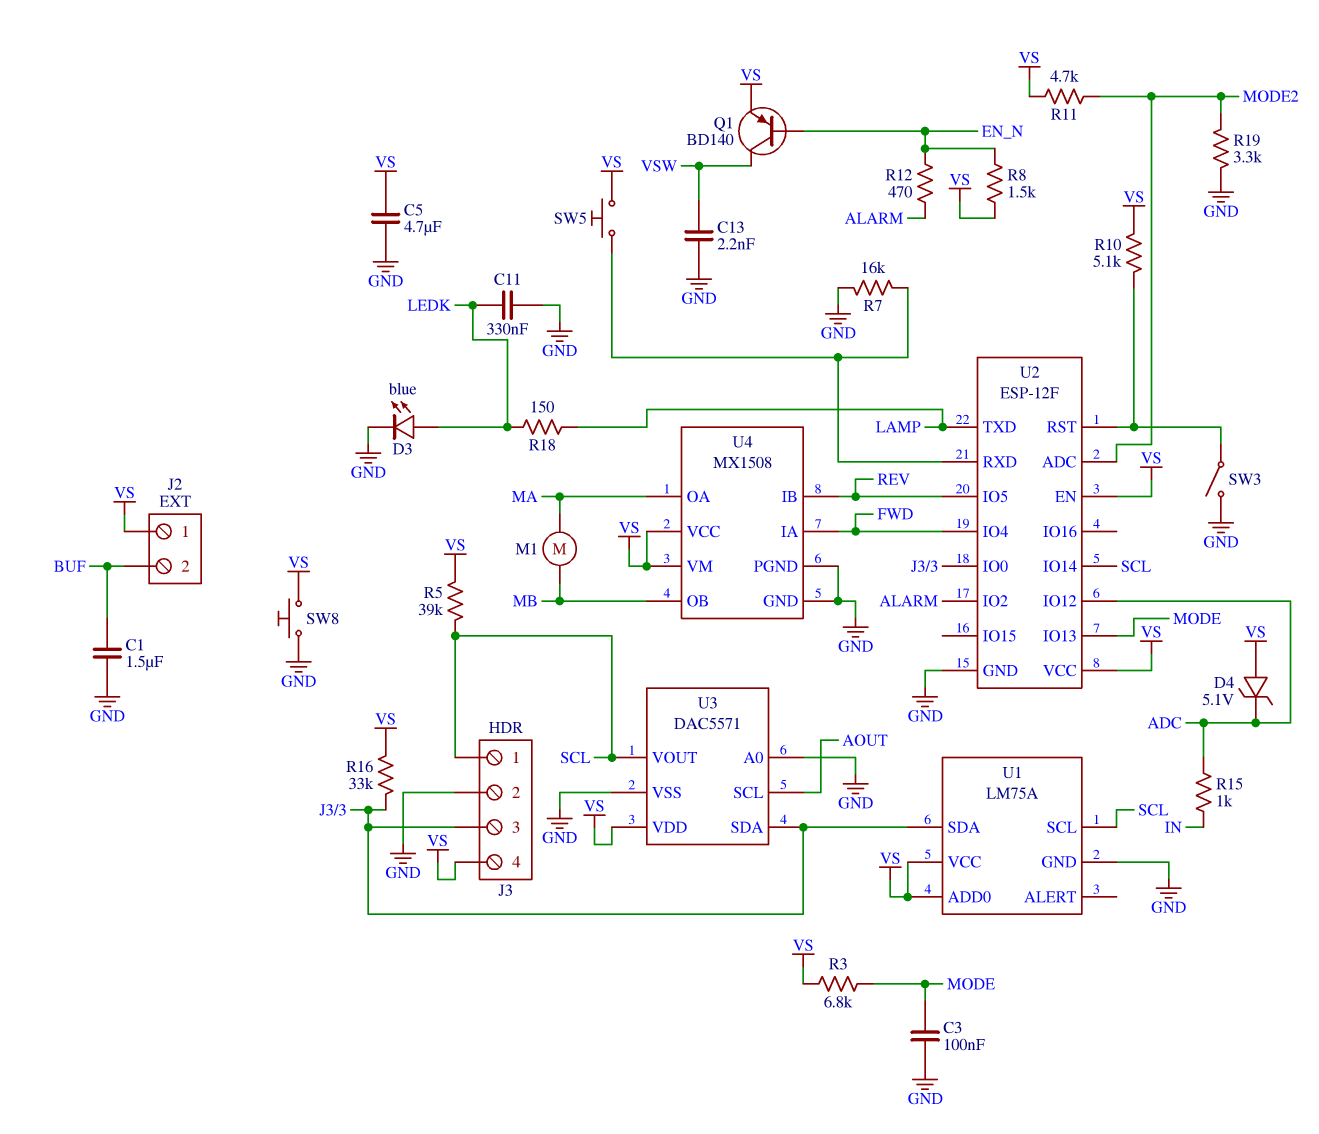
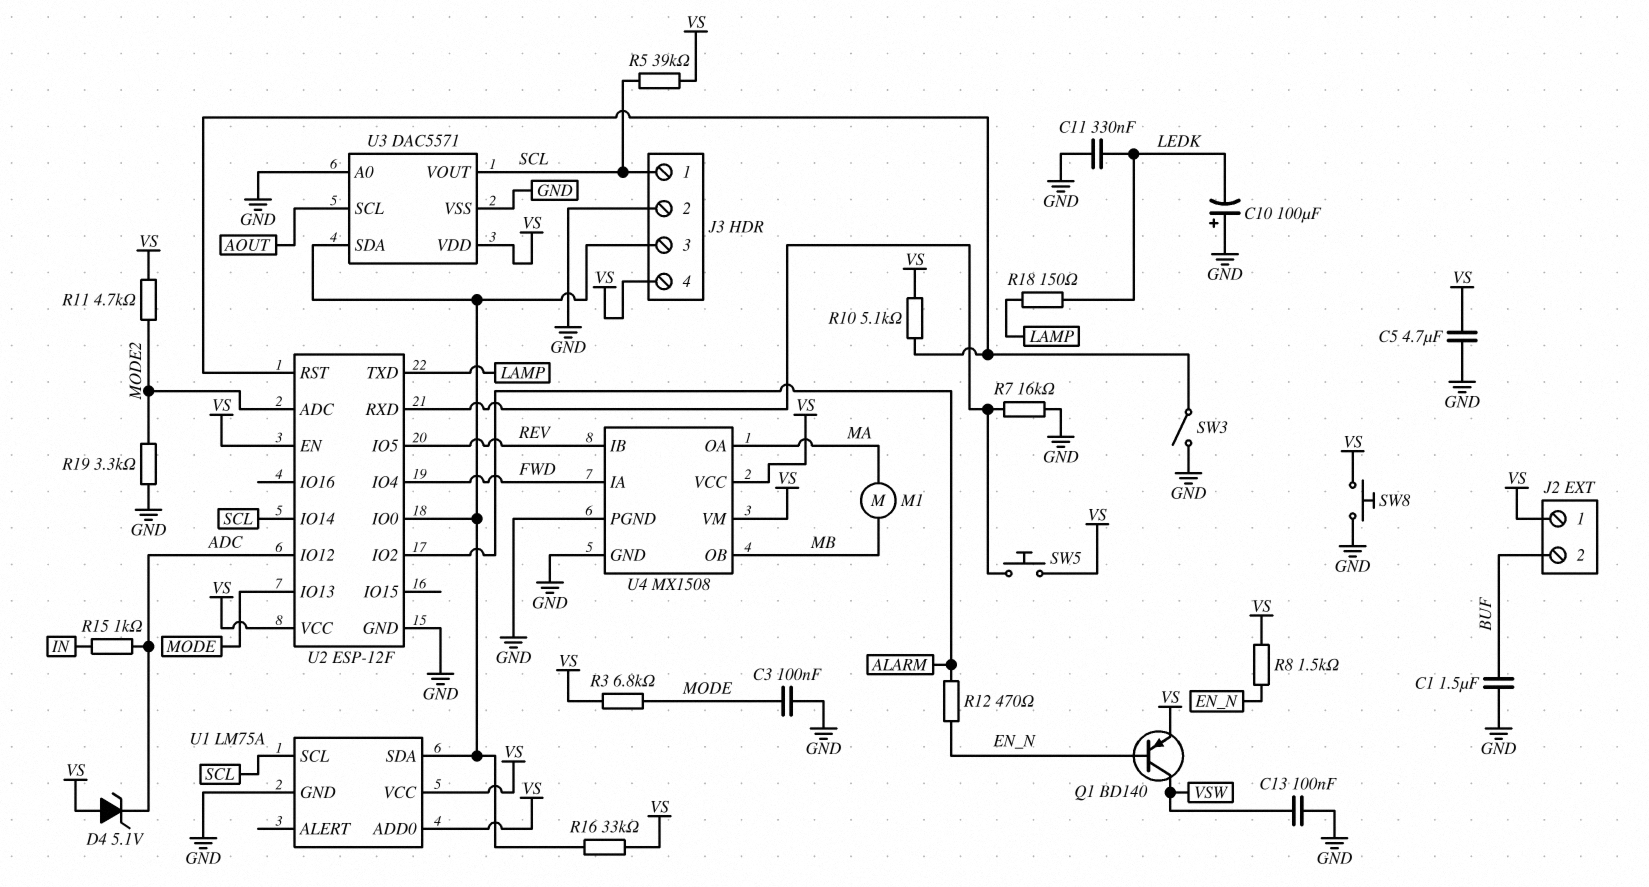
C10: none -> 100uF (plus GND, minus LEDK)
C13: 2.2nF (GND, VSW) -> 100nF (GND, VSW)
D3: LED blue (A LEDK, K GND) -> none

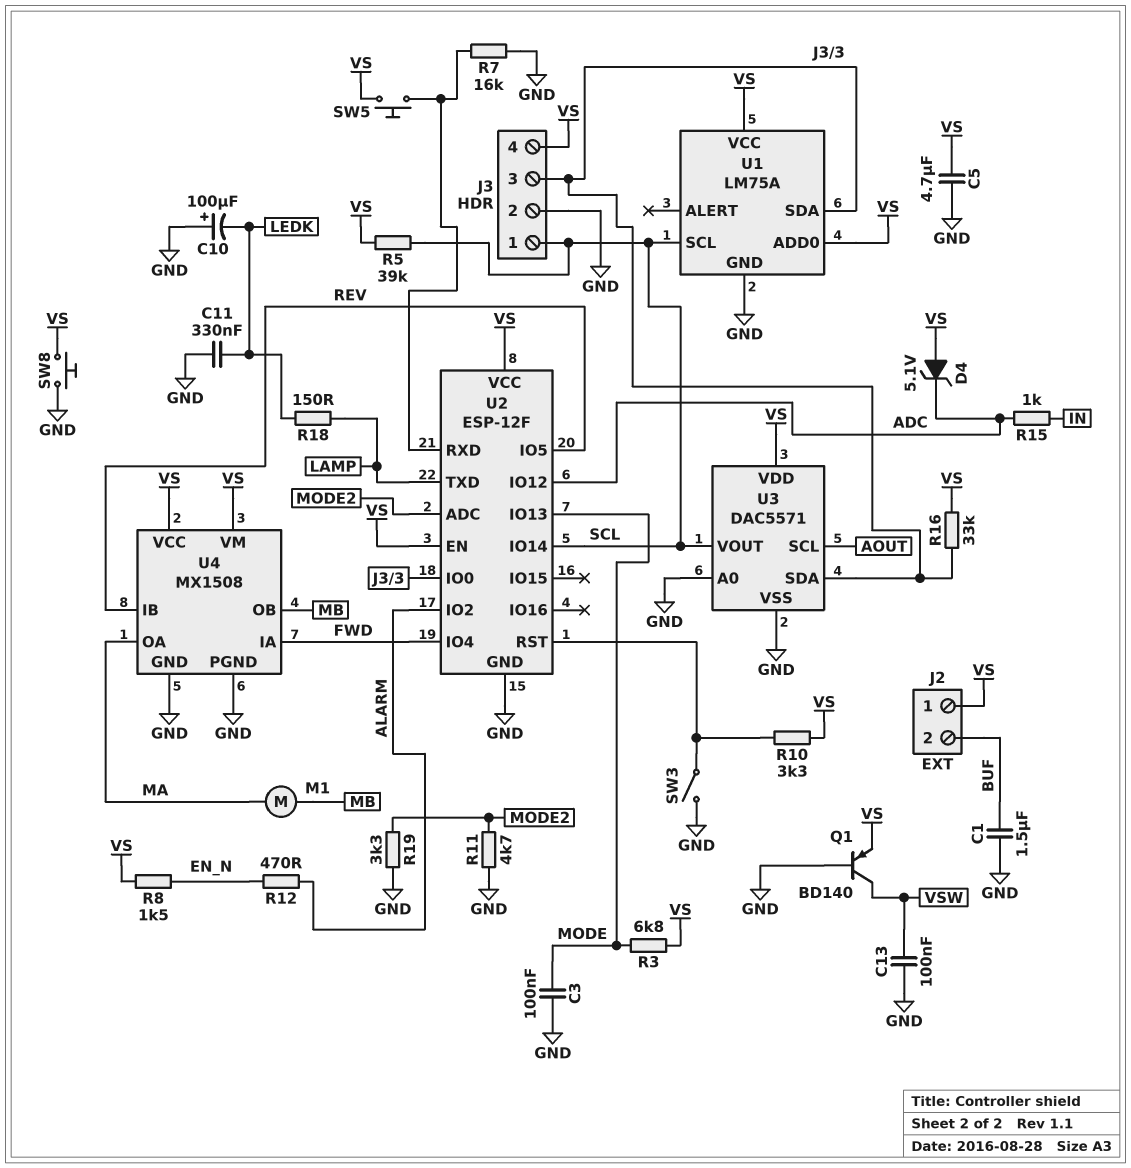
Q1: PNP BD140 (B EN_N, C VSW, E VS) -> PNP BD140 (B GND, C VSW, E VS)
R10: 5.1k (U2/RST, VS) -> 3.3k (U2/RST, VS)
R11: 4.7k (MODE2, VS) -> 4.7k (GND, MODE2)

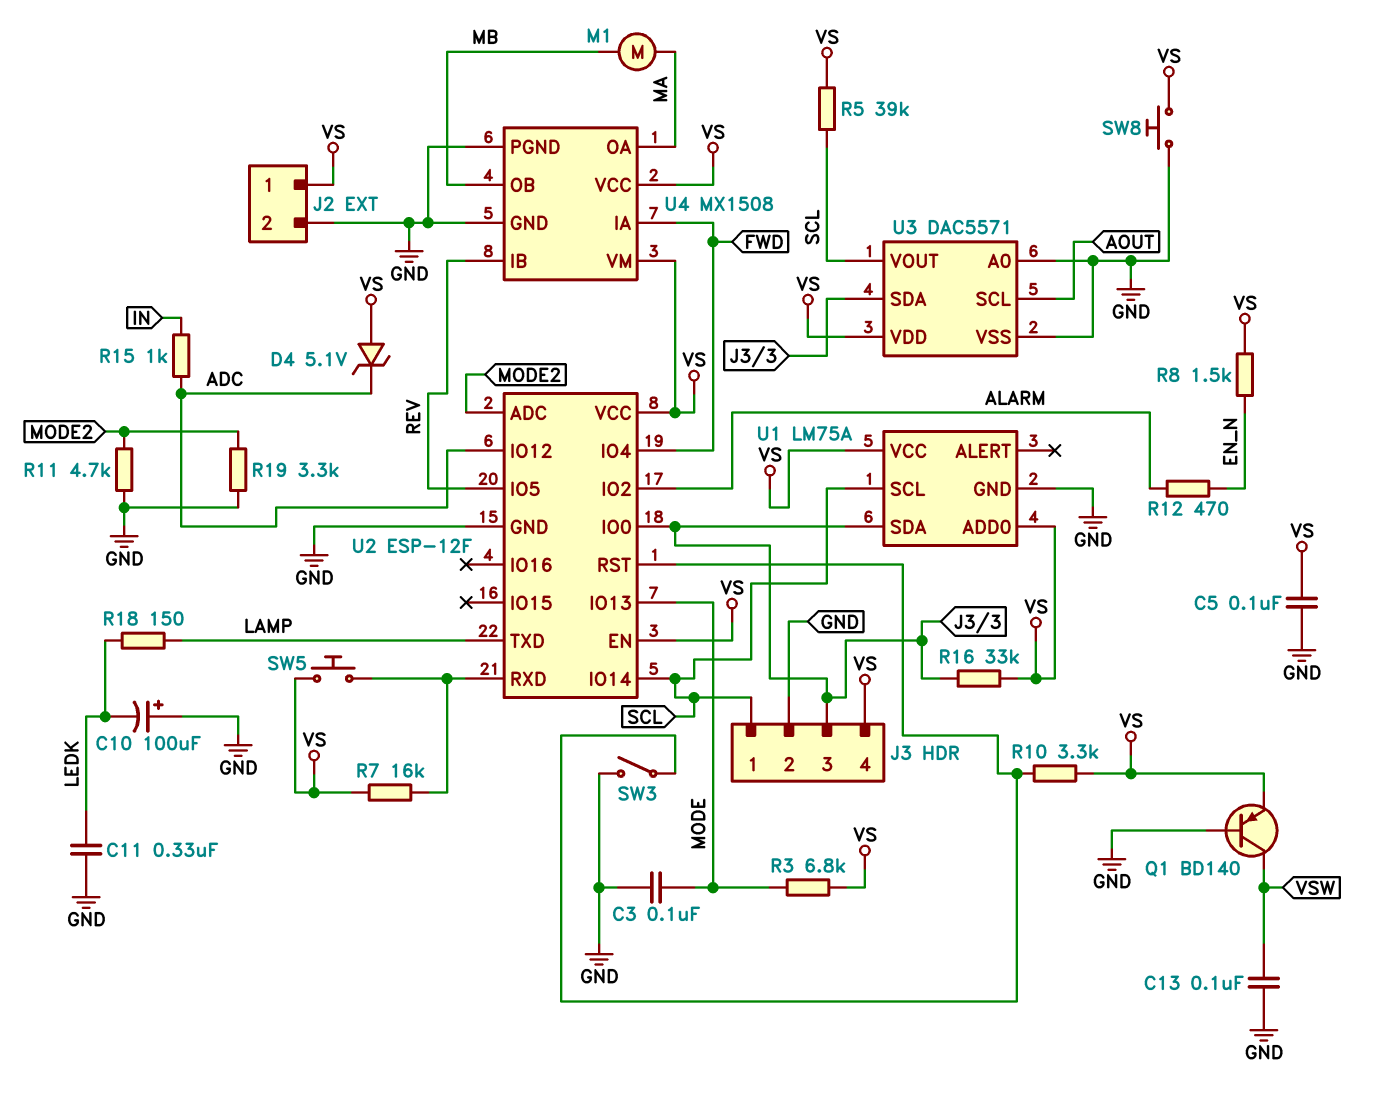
C1: 1.5uF (BUF, GND) -> none
C5: 4.7uF (GND, VS) -> 100nF (GND, VS)
J2 pin 2: BUF -> GND
R7: 16k (GND, U2/RXD) -> 16k (U2/RXD, VS)

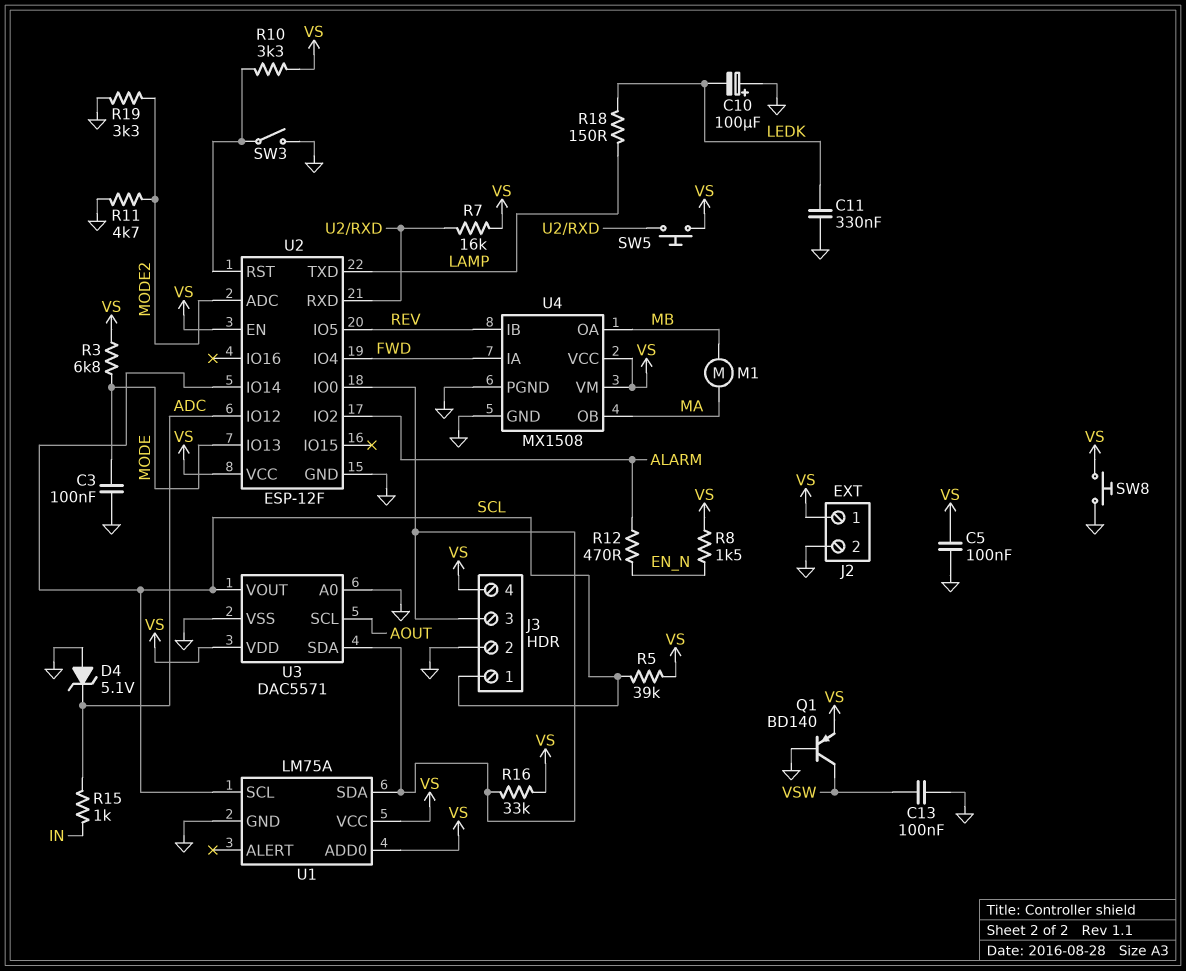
D4: zener 5.1V (A VS, K ADC) -> zener 5.1V (A GND, K ADC)
U4 pin OA: MA -> MB
U4 pin OB: MB -> MA

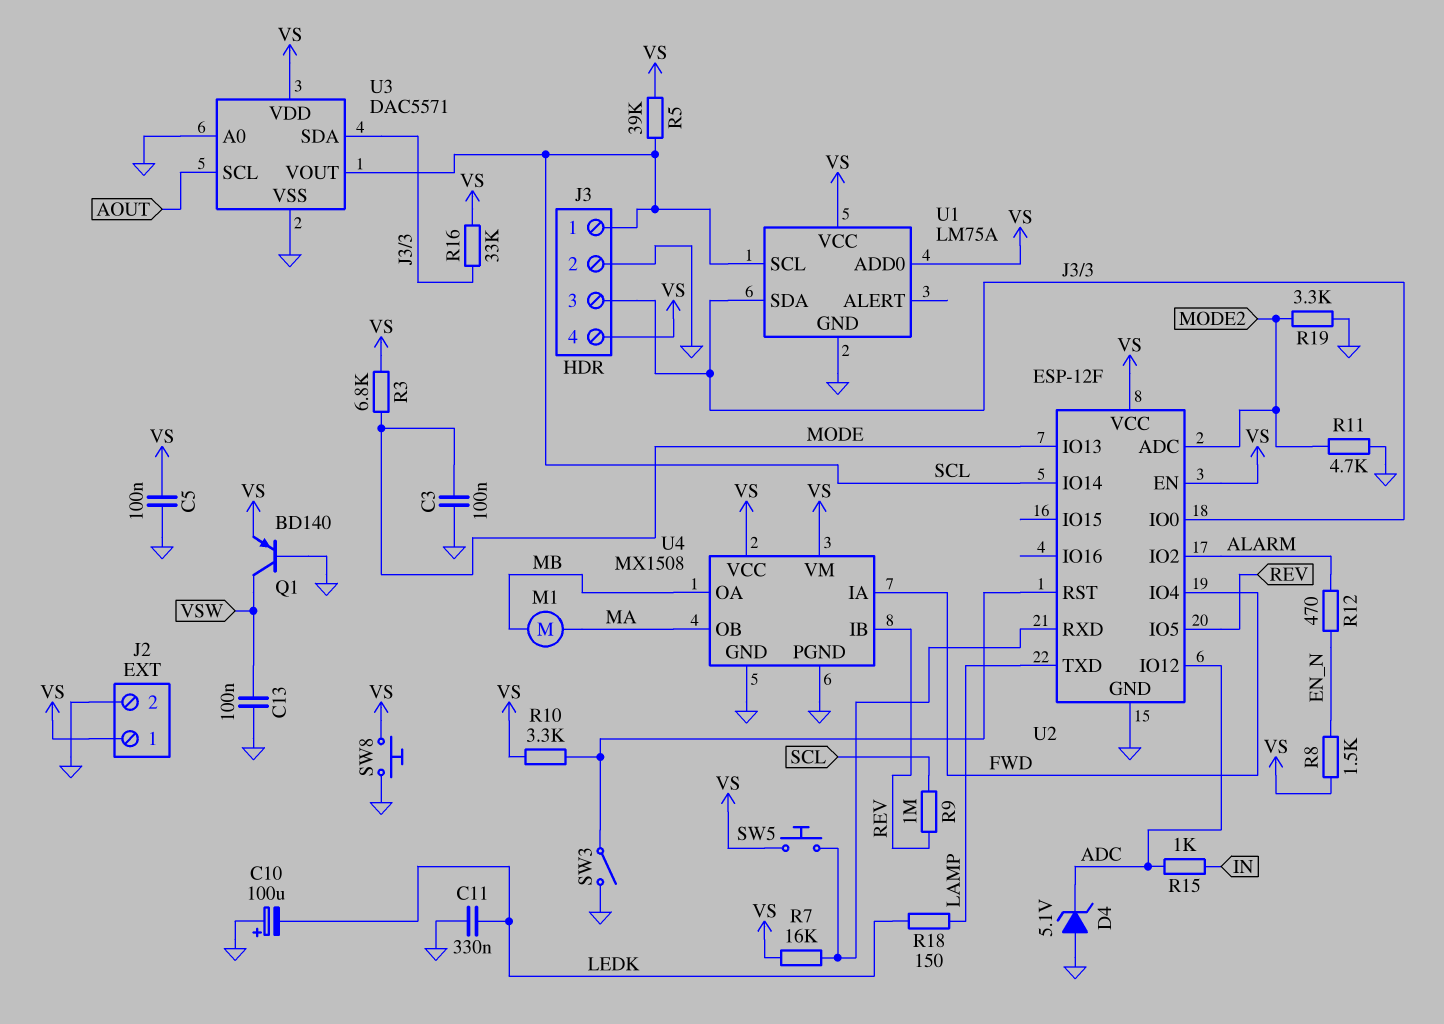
R9: none -> 1M (REV, SCL)

